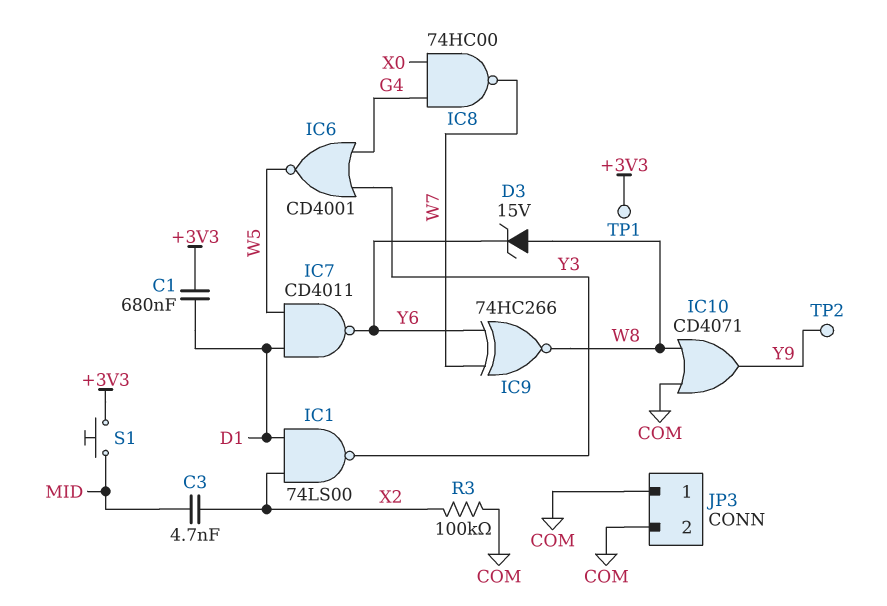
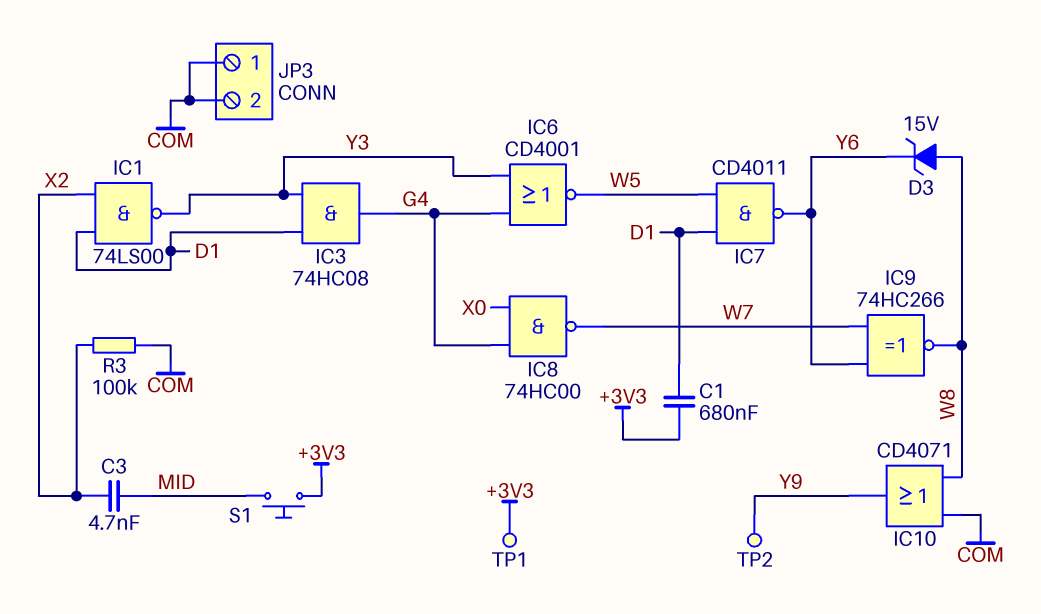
IC3: none -> AND 74HC08 (in D1, in Y3, out G4)

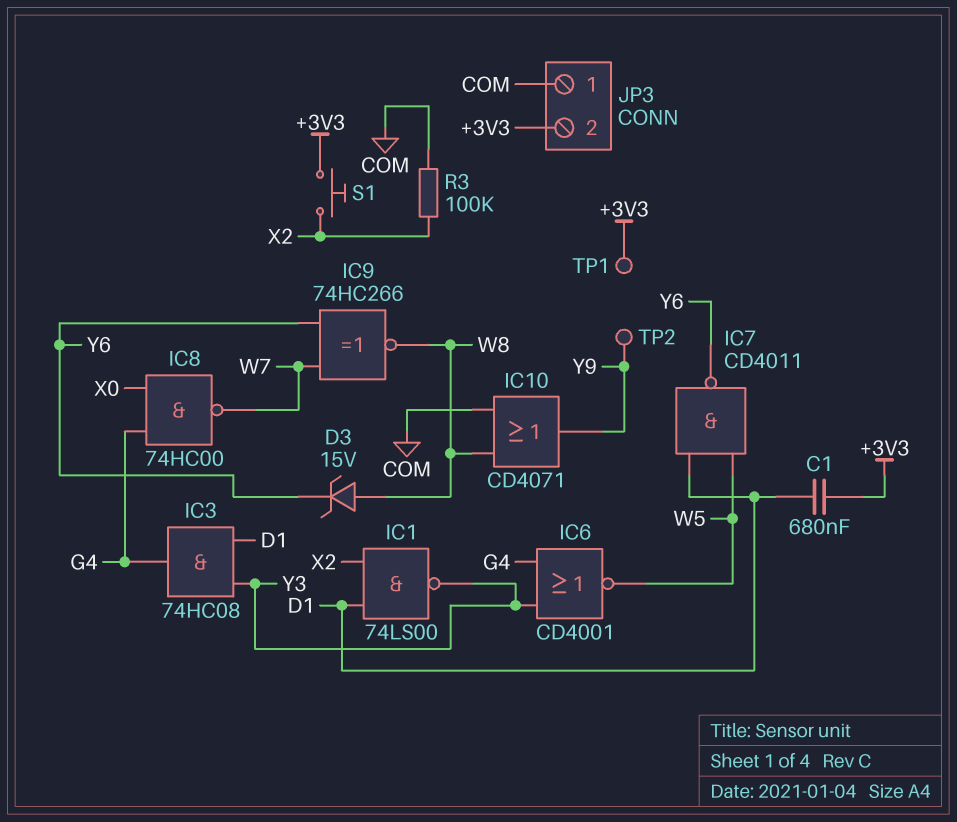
C3: 4.7nF (MID, X2) -> none
JP3 pin 2: COM -> +3V3
S1: button (+3V3, MID) -> button (+3V3, X2)

